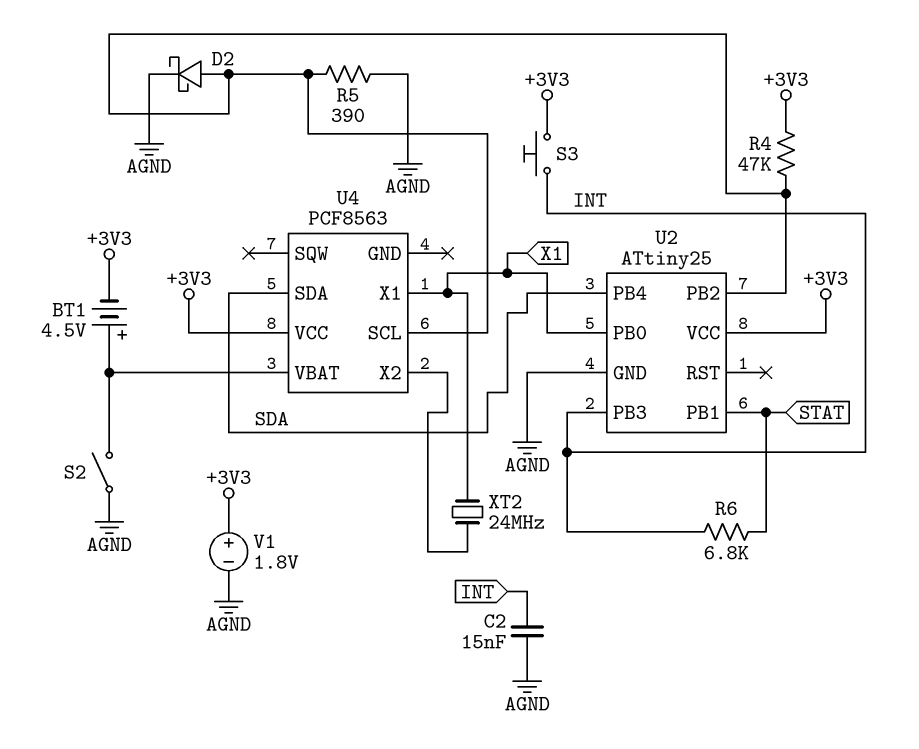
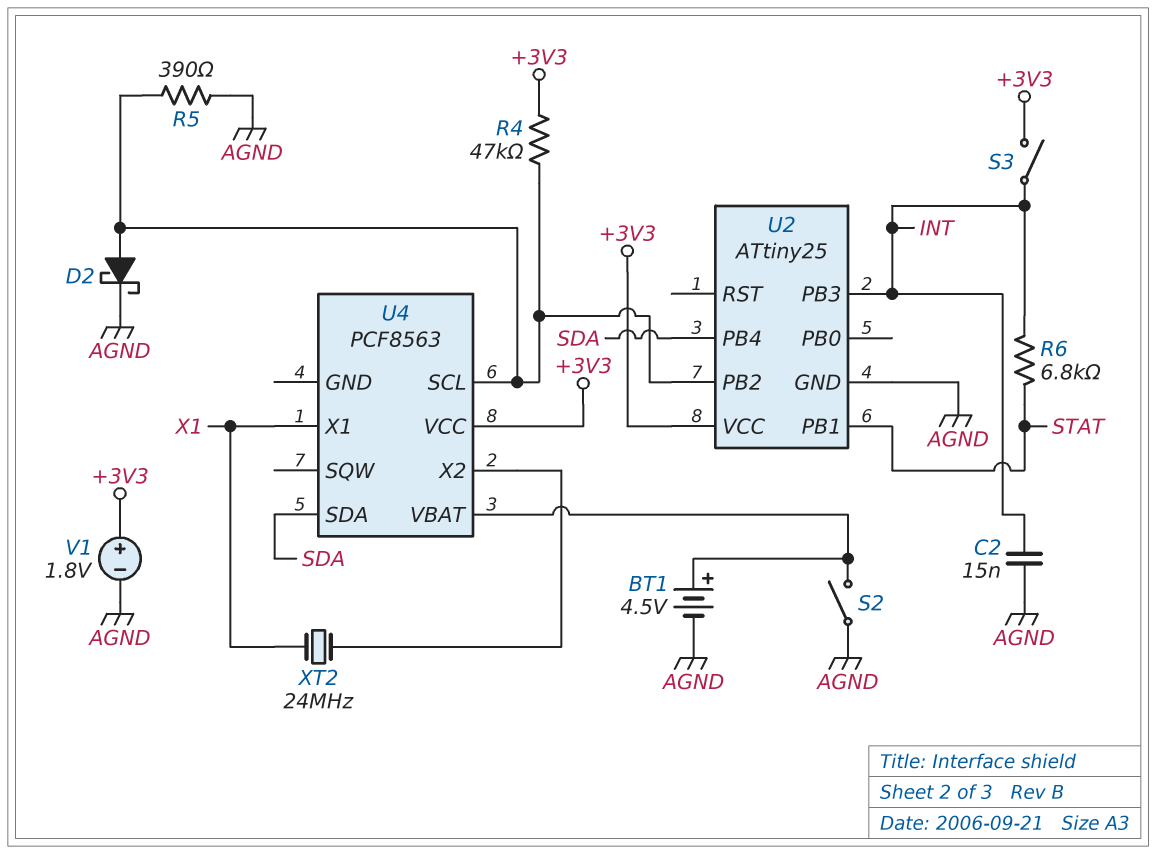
BT1: 4.5V (plus U4/VBAT, minus +3V3) -> 4.5V (plus U4/VBAT, minus AGND)
S3: button (+3V3, INT) -> switch (+3V3, INT)
U2 pin PB0: X1 -> none

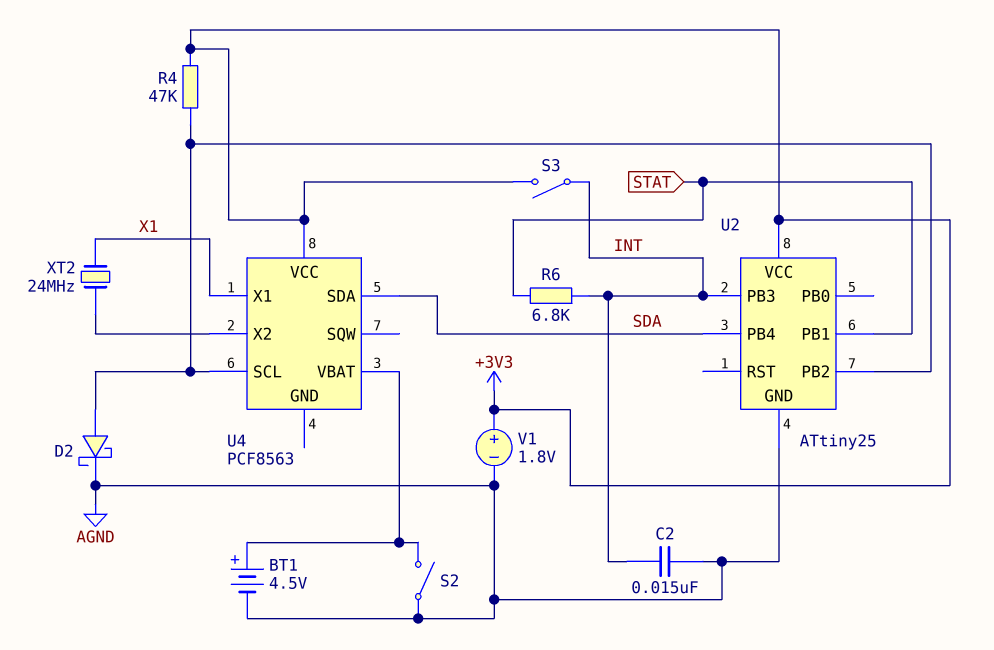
R5: 390 (AGND, U2/PB2) -> none

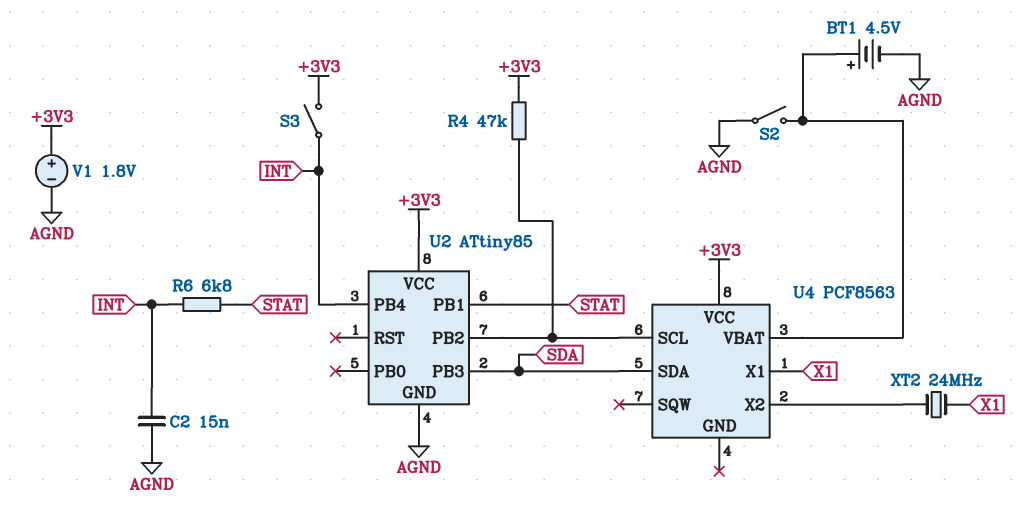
D2: schottky (A U2/PB2, K AGND) -> none
U2: ATtiny25 -> ATtiny85
U2 pin PB3: INT -> SDA
U2 pin PB4: SDA -> INT

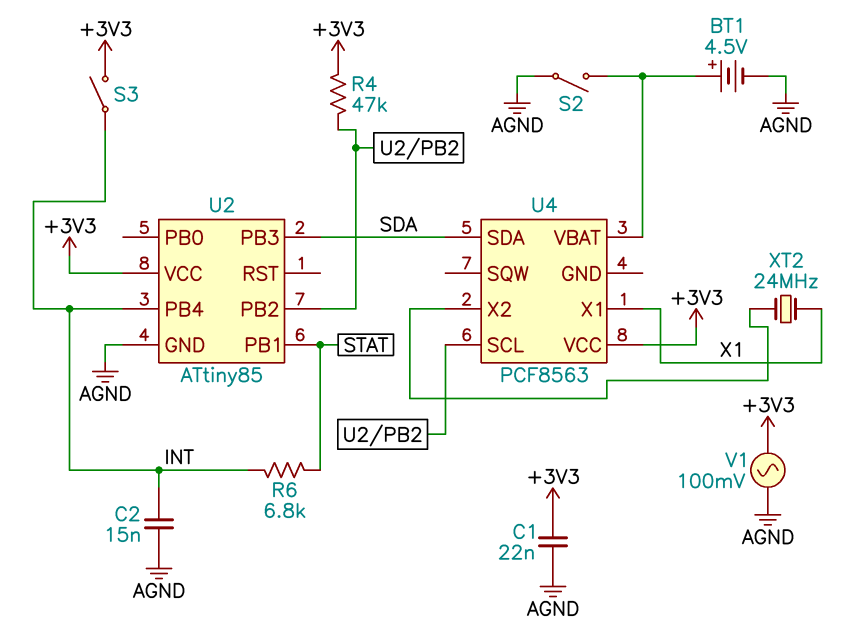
C1: none -> 22nF (+3V3, AGND)
V1: 1.8V (plus +3V3, minus AGND) -> AC 100mV (+3V3, AGND)

